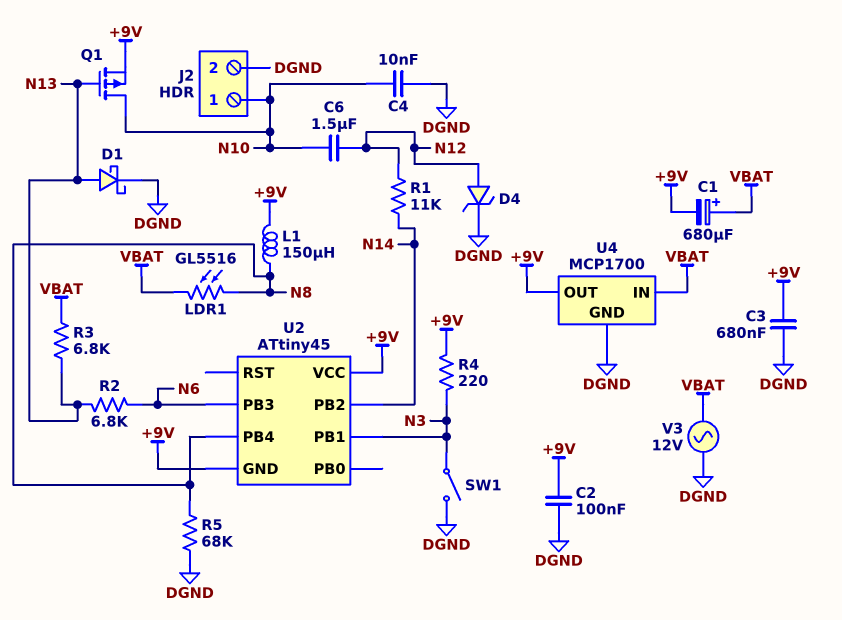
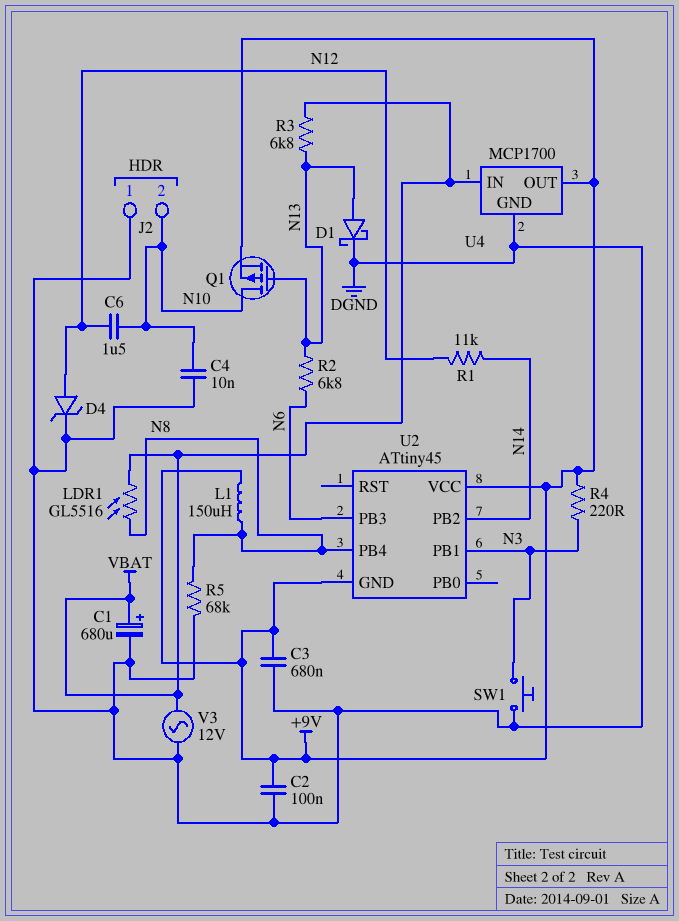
C1: 680uF (plus VBAT, minus +9V) -> 680uF (plus VBAT, minus DGND)
J2 pin 1: N10 -> DGND
J2 pin 2: DGND -> N10
SW1: switch (DGND, N3) -> button (DGND, N3)

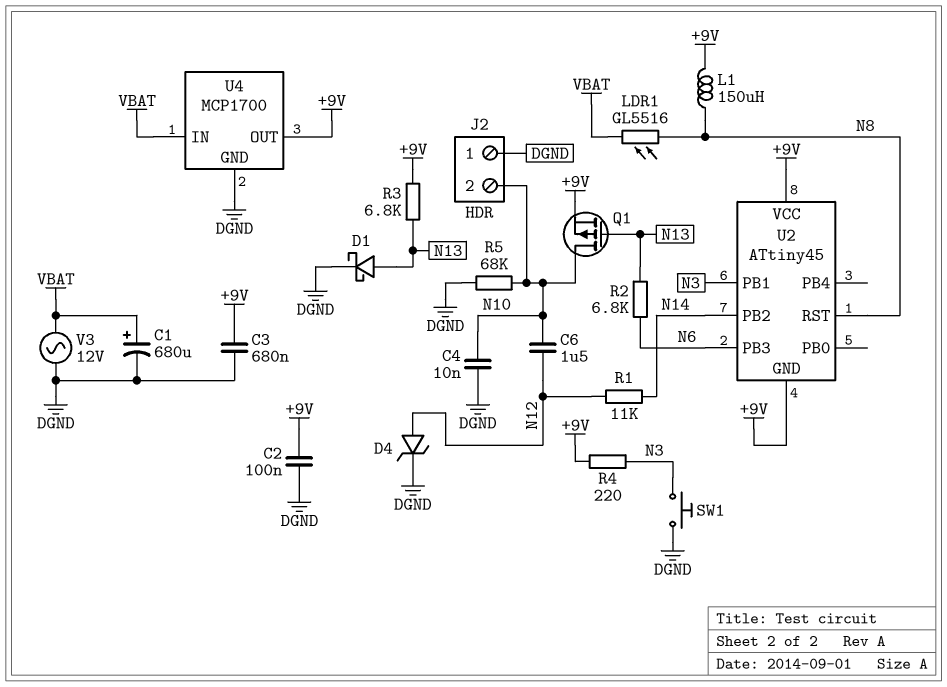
R3: 6.8k (N13, VBAT) -> 6.8k (+9V, N13)
R5: 68k (DGND, N8) -> 68k (DGND, N10)
U2 pin PB4: N8 -> none
U2 pin RST: none -> N8

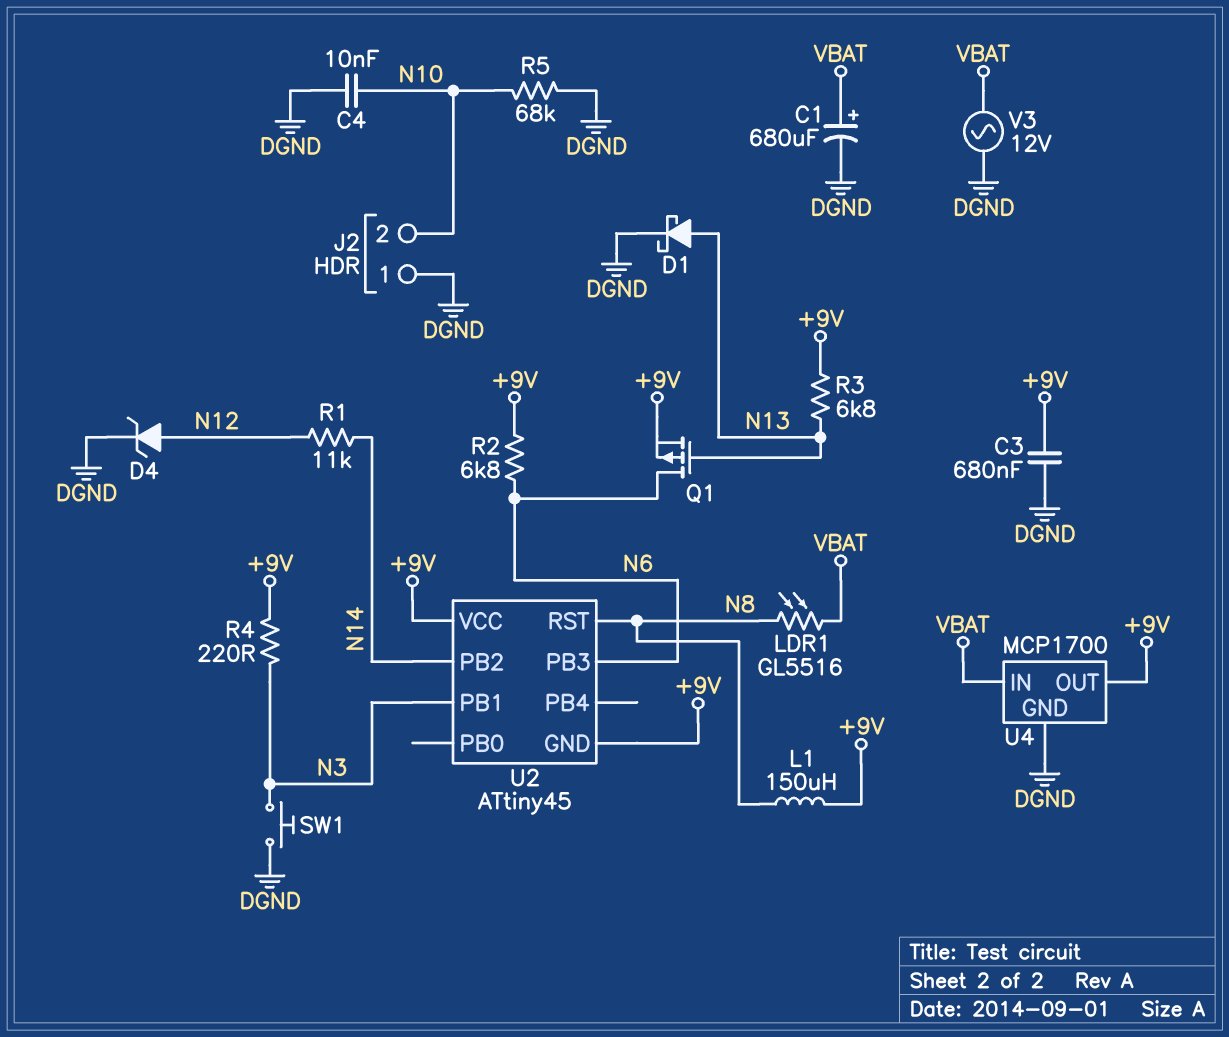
C2: 100nF (+9V, DGND) -> none
C6: 1.5uF (N10, N12) -> none
Q1: PMOS (G N13, D N10, S +9V) -> PMOS (G N13, D N6, S +9V)
R2: 6.8k (N6, N13) -> 6.8k (+9V, N6)

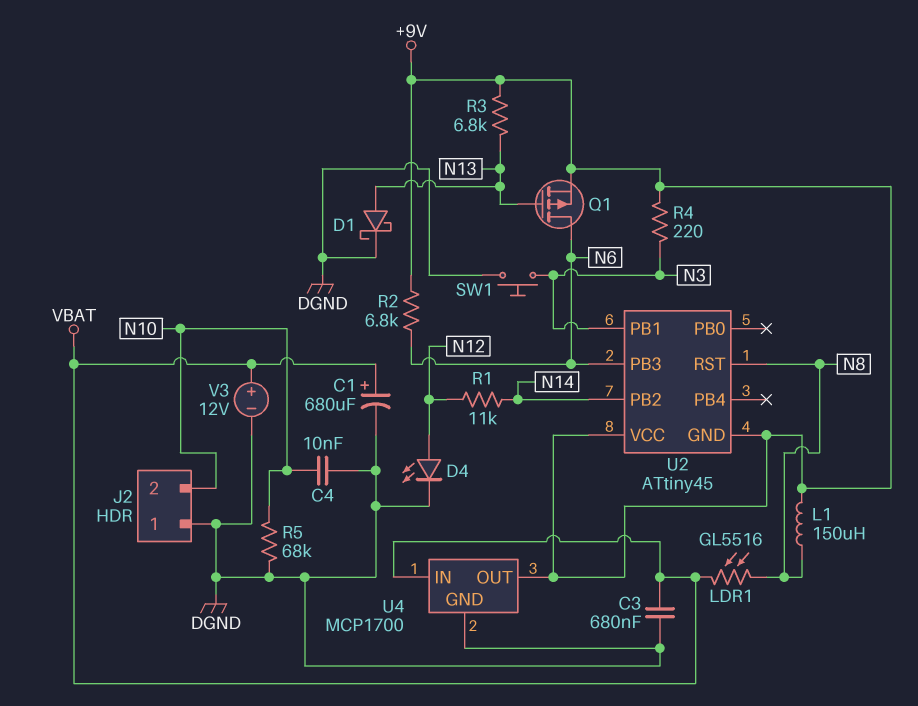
C3: 680nF (+9V, DGND) -> 680nF (DGND, VBAT)
D4: zener (A N12, K DGND) -> LED (A N12, K DGND)
V3: AC 12V (DGND, VBAT) -> 12V (plus VBAT, minus DGND)

